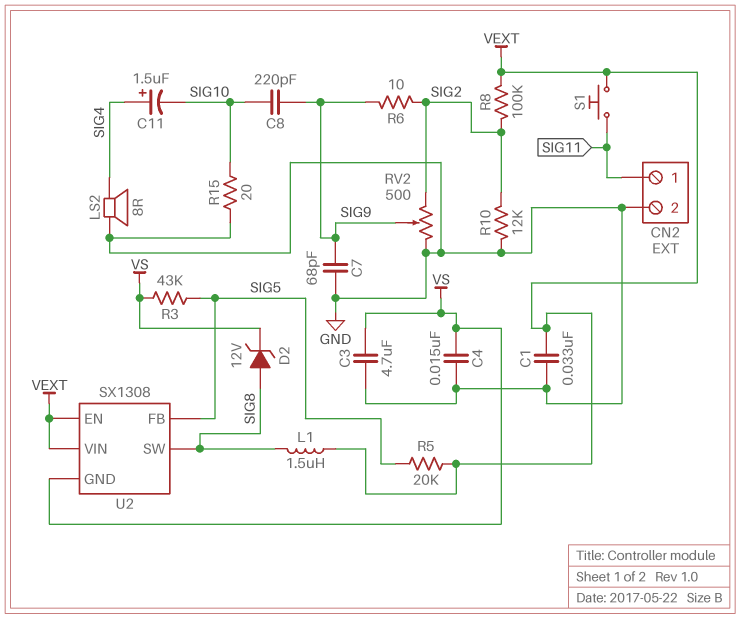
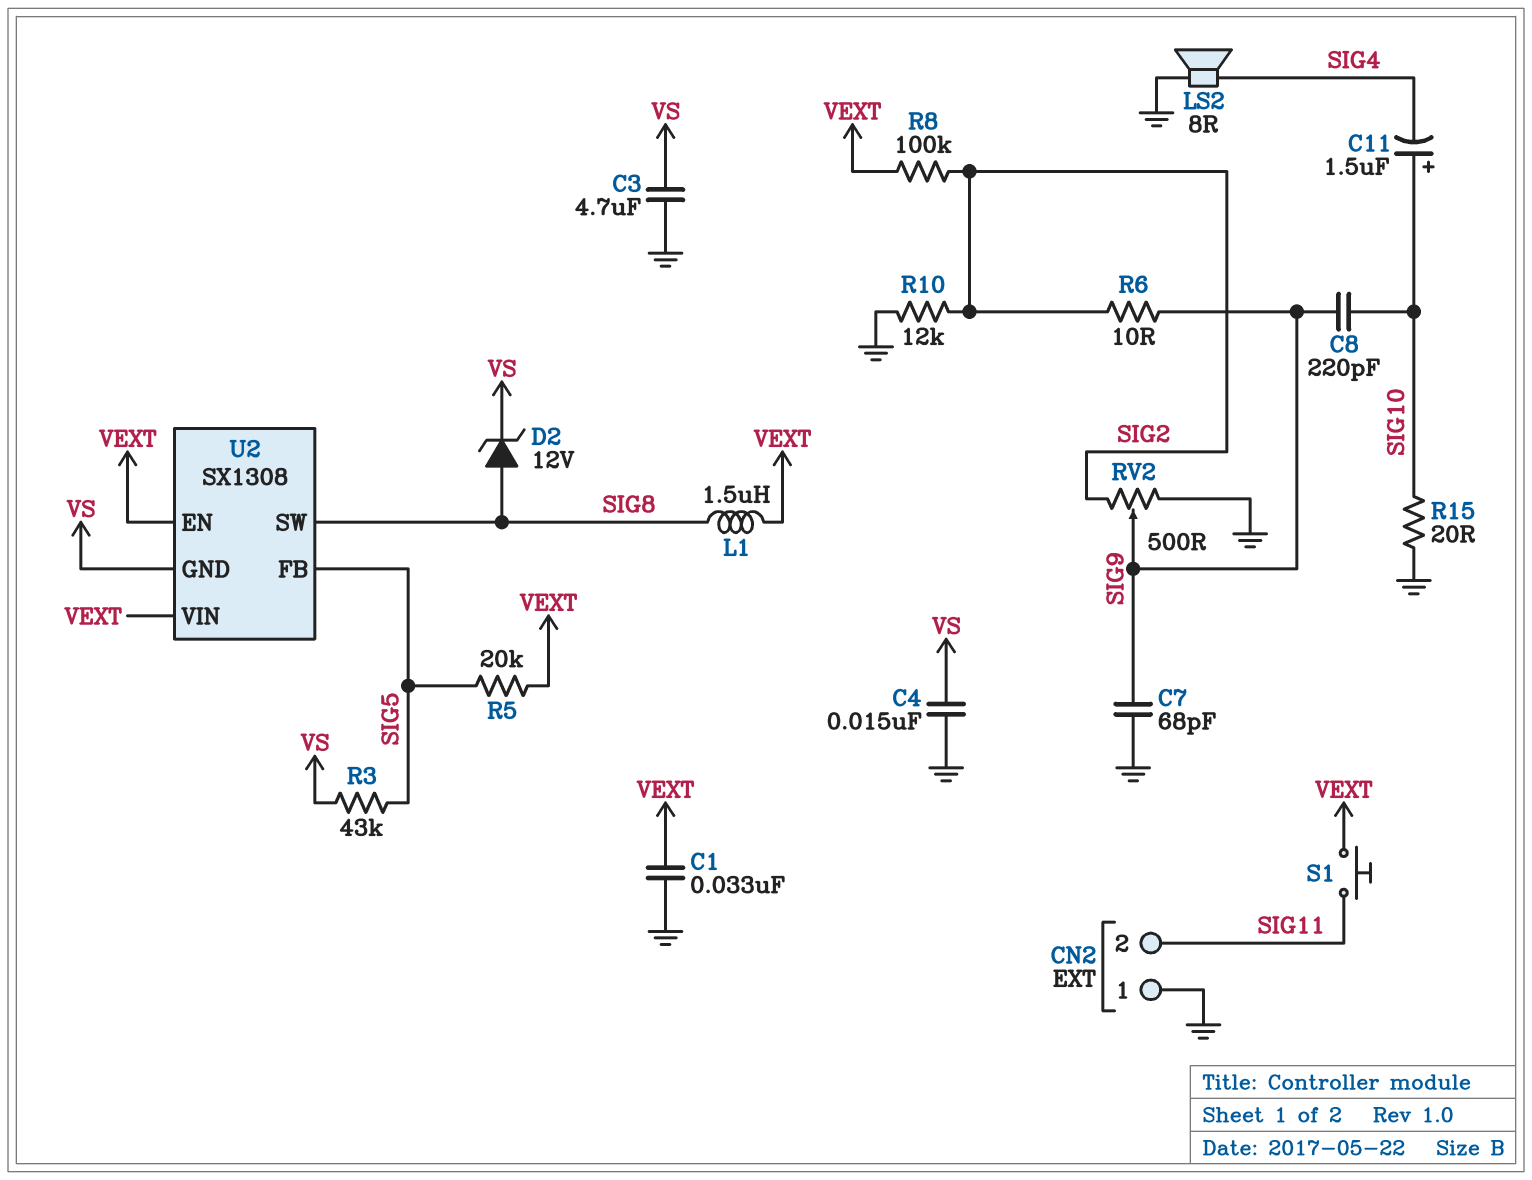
C11: 1.5uF (plus SIG4, minus SIG10) -> 1.5uF (plus SIG10, minus SIG4)
CN2 pin 1: SIG11 -> GND
CN2 pin 2: GND -> SIG11

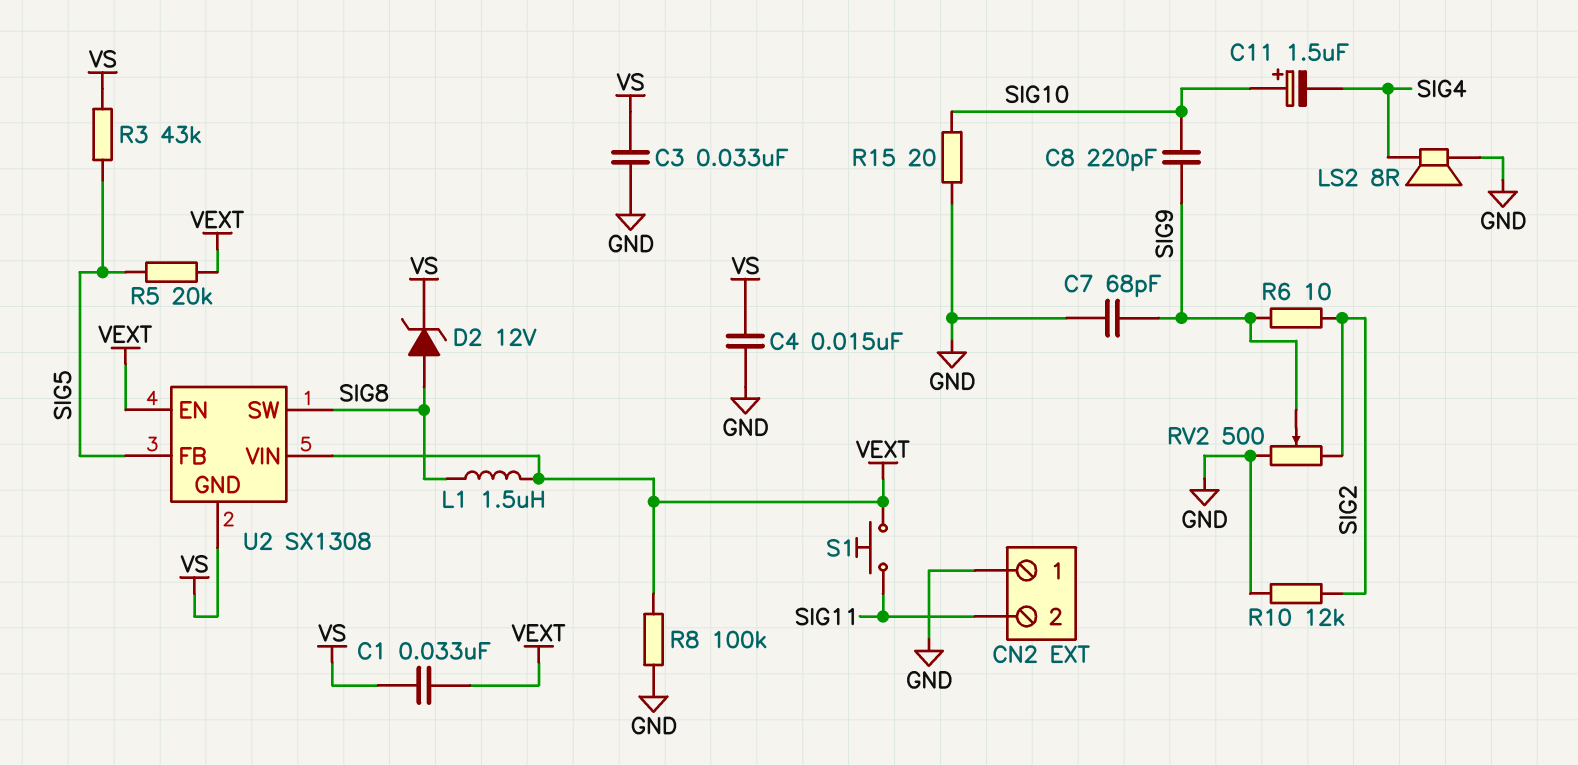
C1: 33nF (GND, VEXT) -> 33nF (VEXT, VS)
C3: 4.7uF (GND, VS) -> 33nF (GND, VS)
R8: 100k (SIG2, VEXT) -> 100k (GND, VEXT)

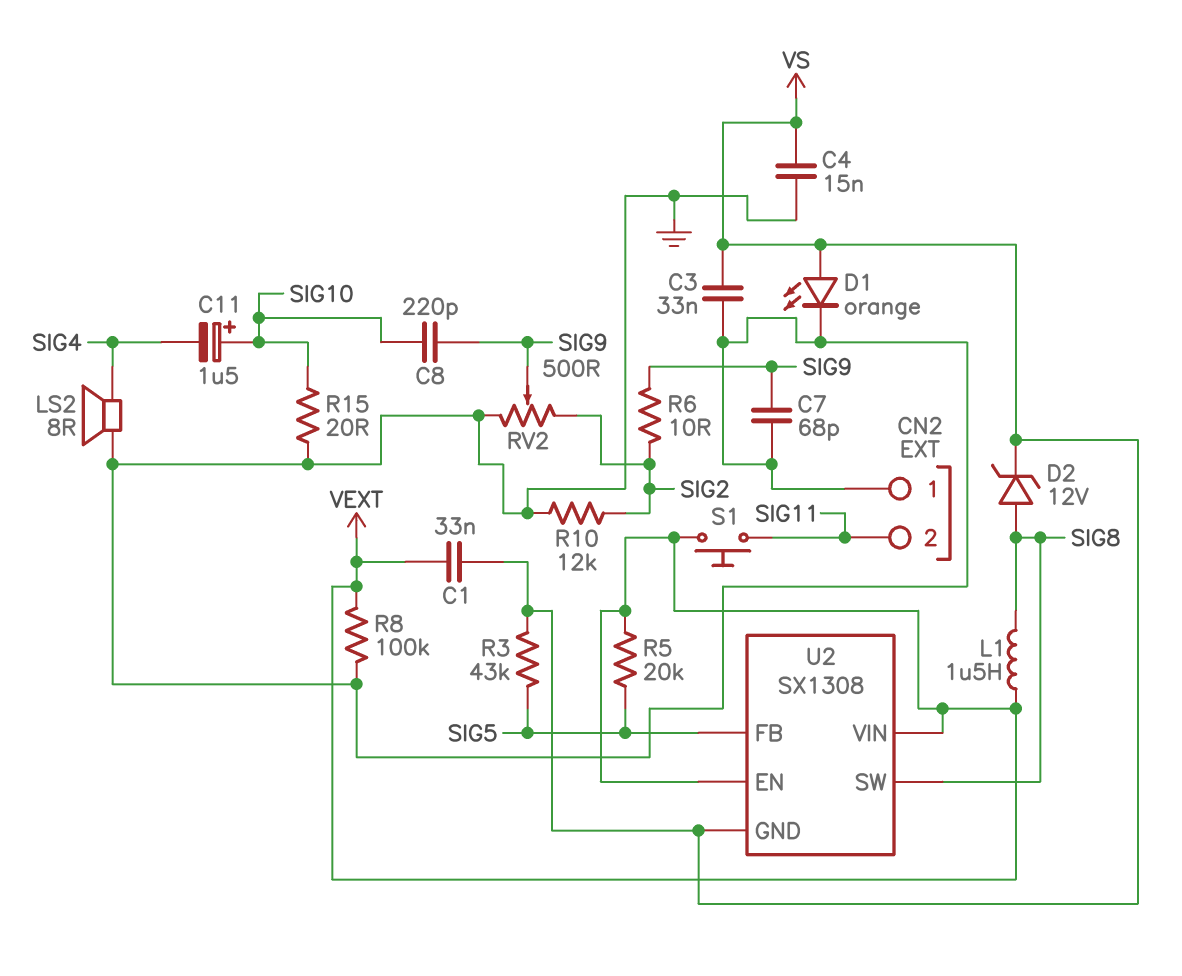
D1: none -> LED orange (A VS, K GND)

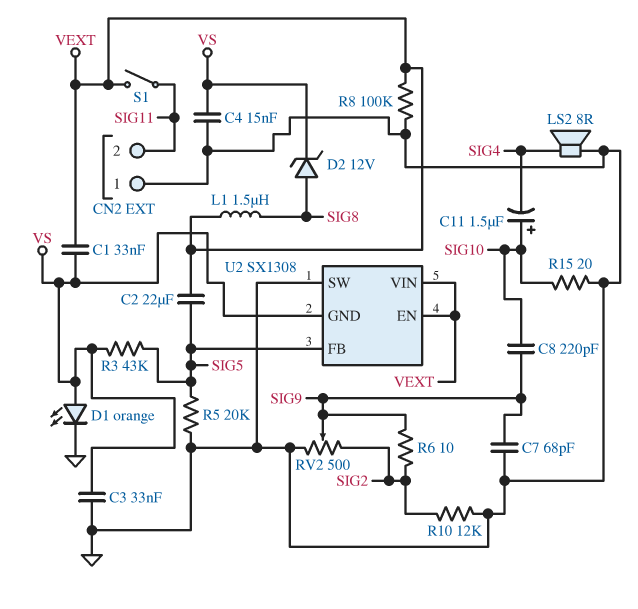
C2: none -> 22uF (SIG5, VEXT)
R5: 20k (SIG5, VEXT) -> 20k (GND, SIG5)
S1: button (SIG11, VEXT) -> switch (SIG11, VEXT)
U2 pin SW: SIG8 -> GND

